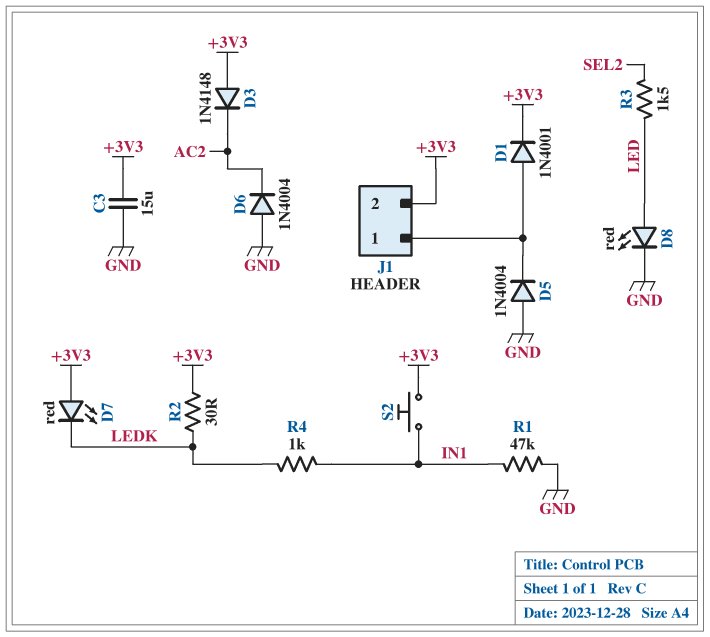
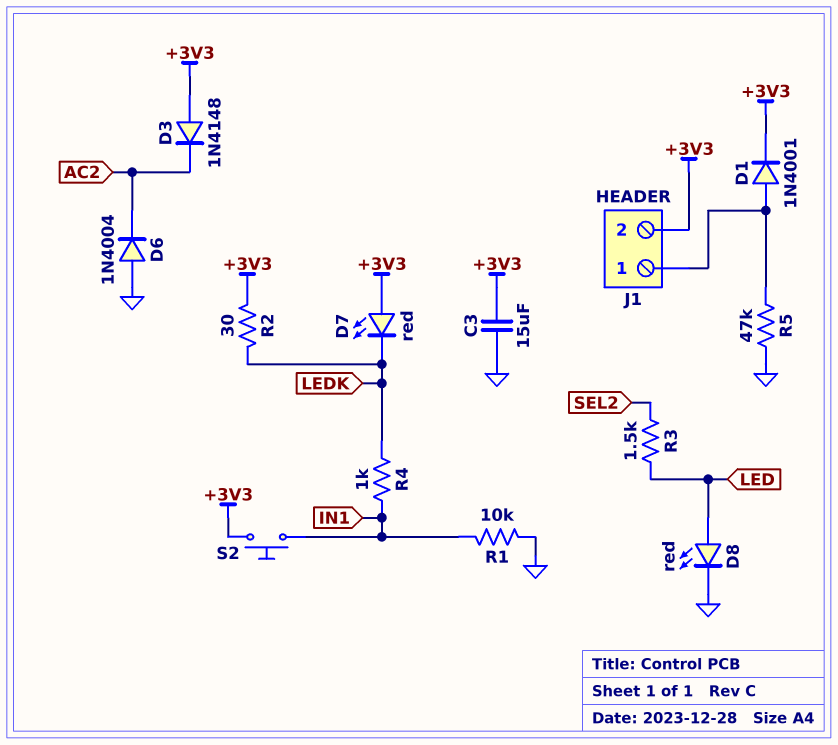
D5: diode 1N4004 (A GND, K J1/1) -> none
R1: 47k (GND, IN1) -> 10k (GND, IN1)
R5: none -> 47k (GND, J1/1)

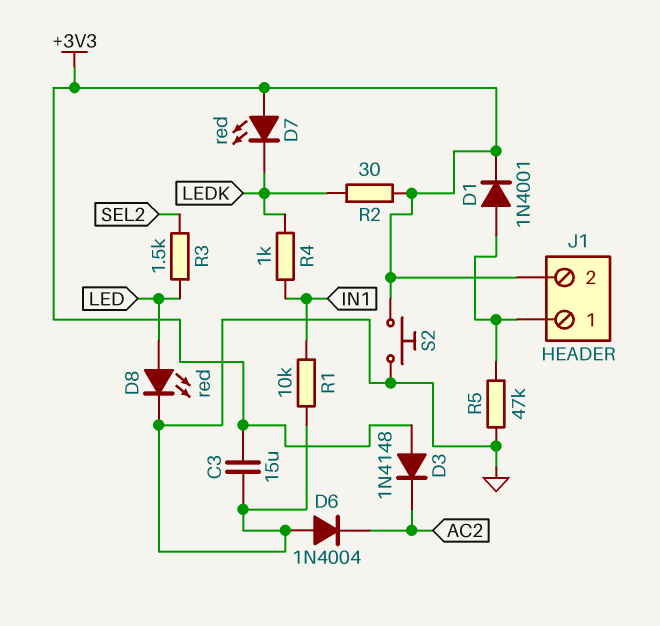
S2: button (+3V3, IN1) -> button (+3V3, GND)

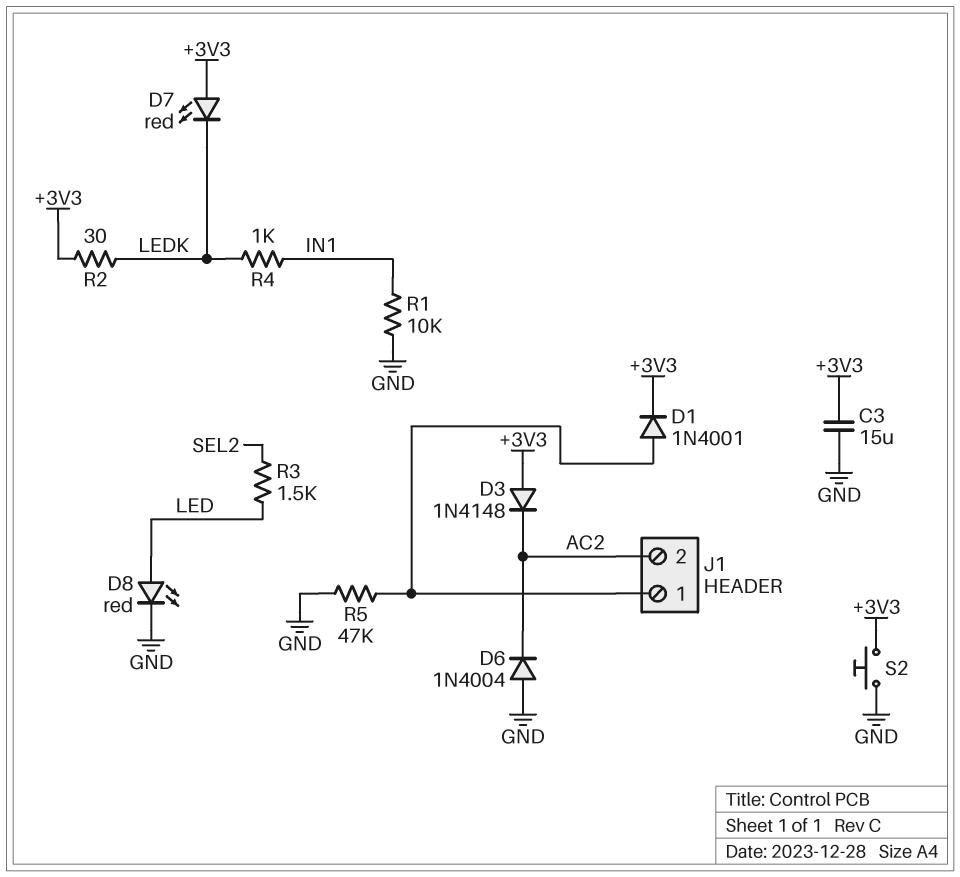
J1 pin 2: +3V3 -> AC2

